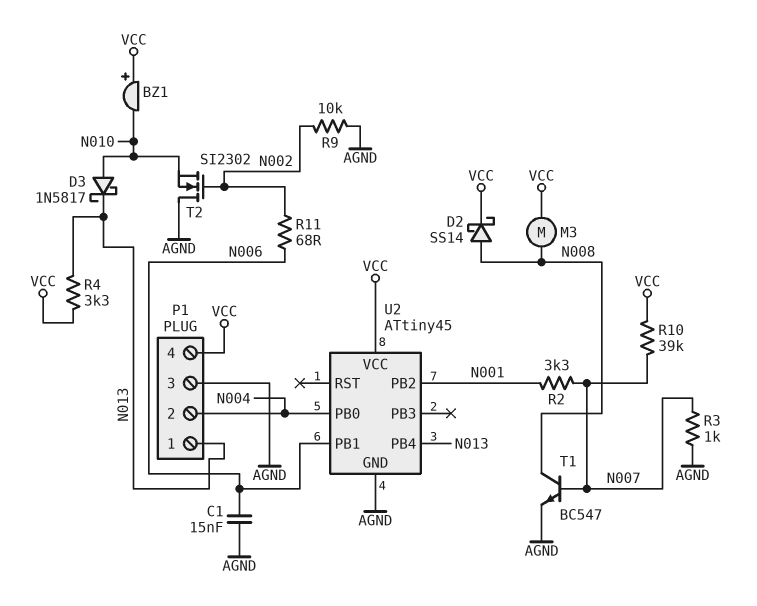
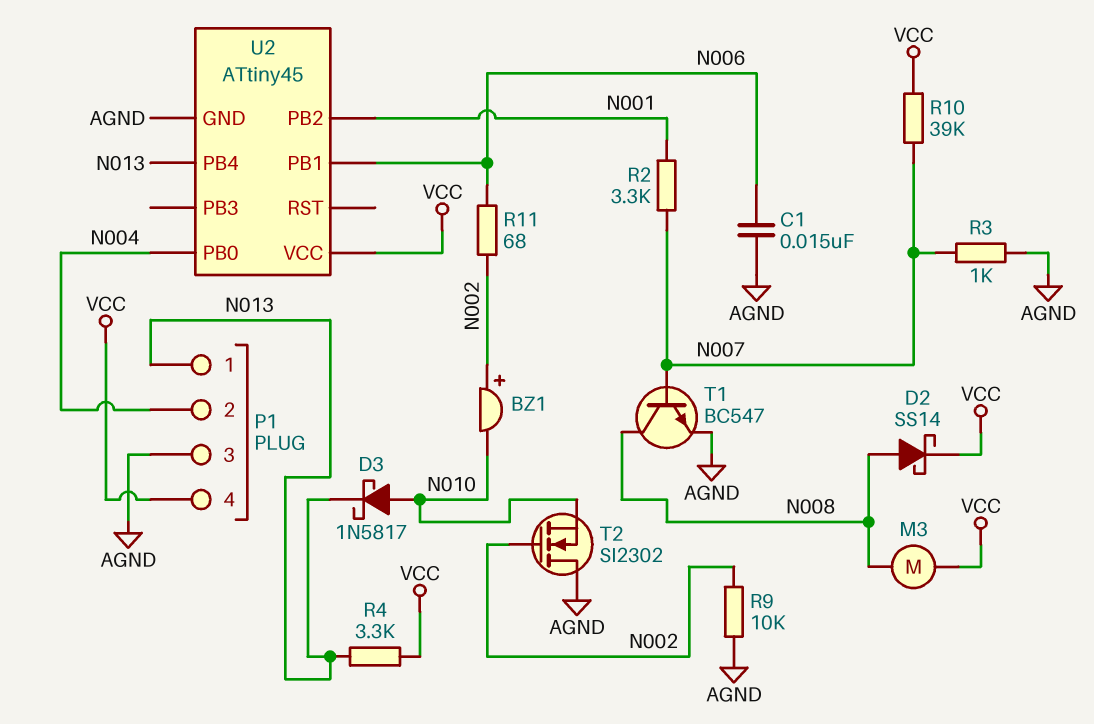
BZ1: buzzer (plus VCC, minus N010) -> buzzer (plus N002, minus N010)

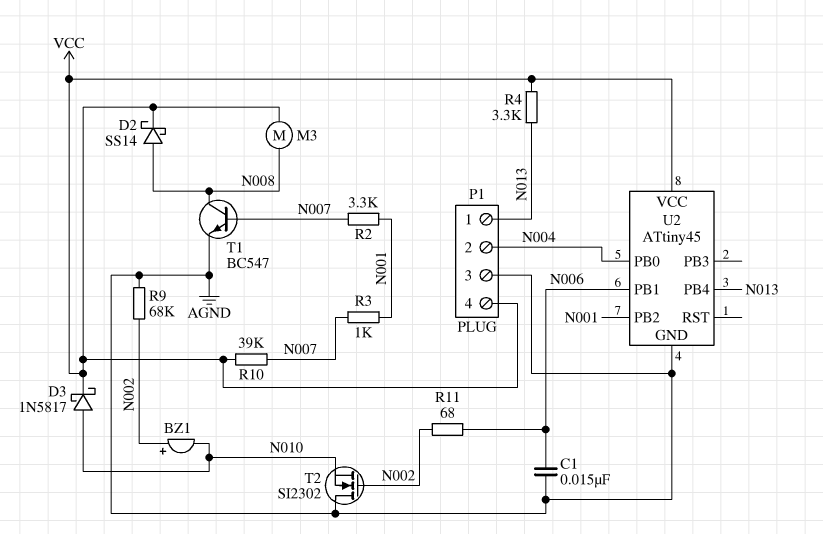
D3: schottky 1N5817 (A N010, K N013) -> schottky 1N5817 (A N010, K VCC)
R3: 1k (AGND, N007) -> 1k (N001, N007)
R9: 10k (AGND, N002) -> 68k (AGND, N002)

